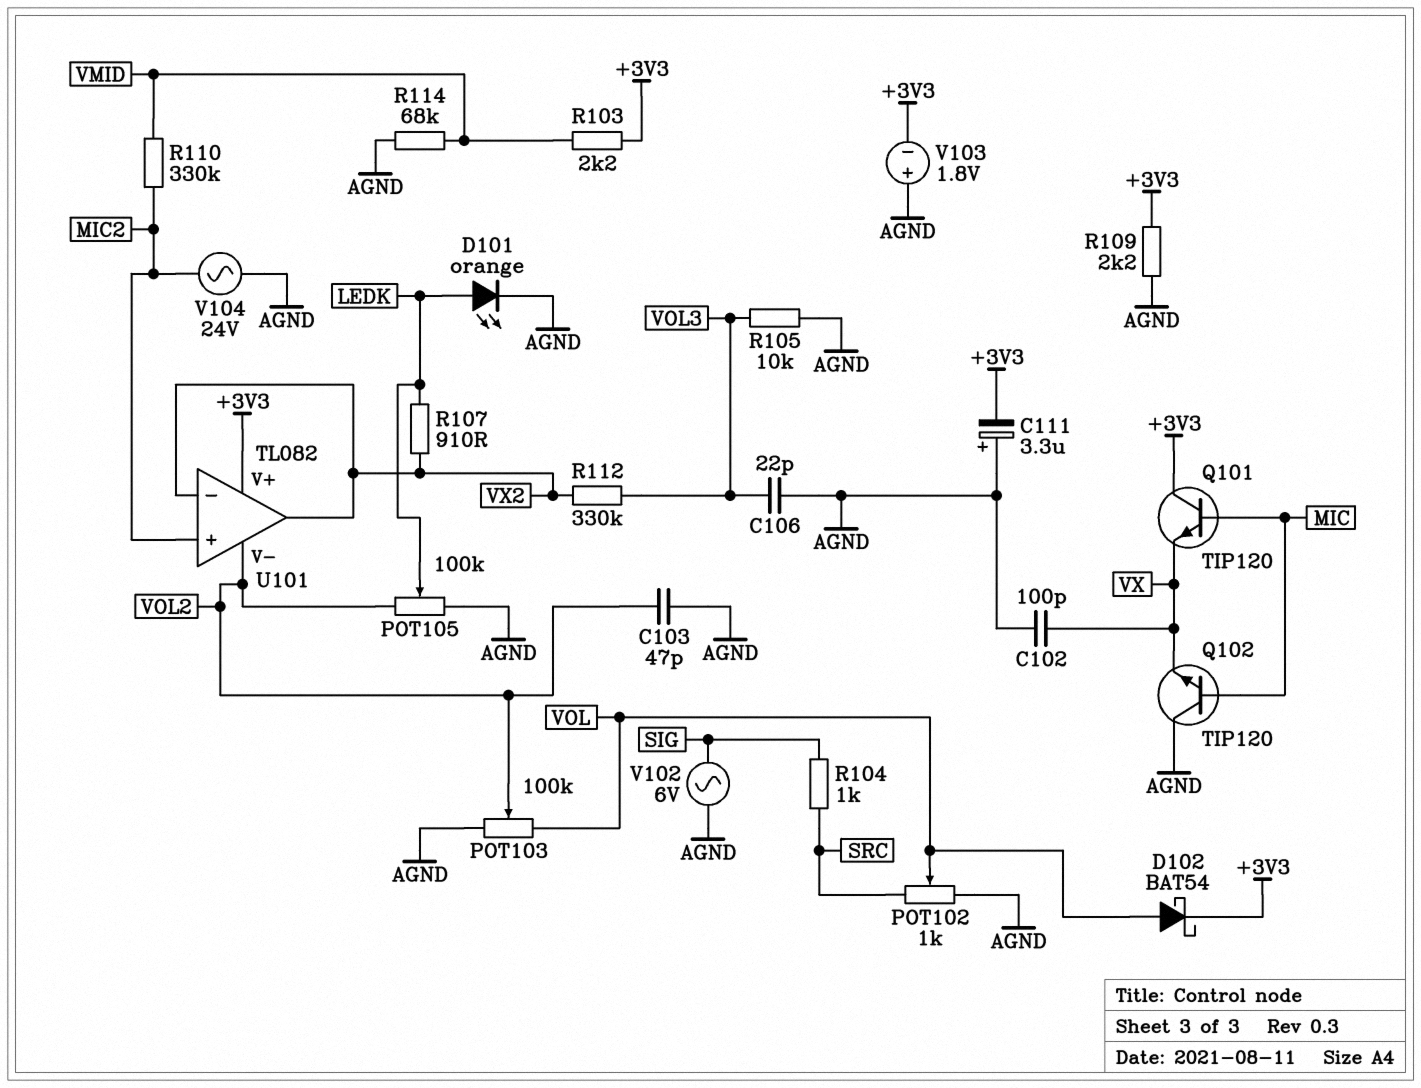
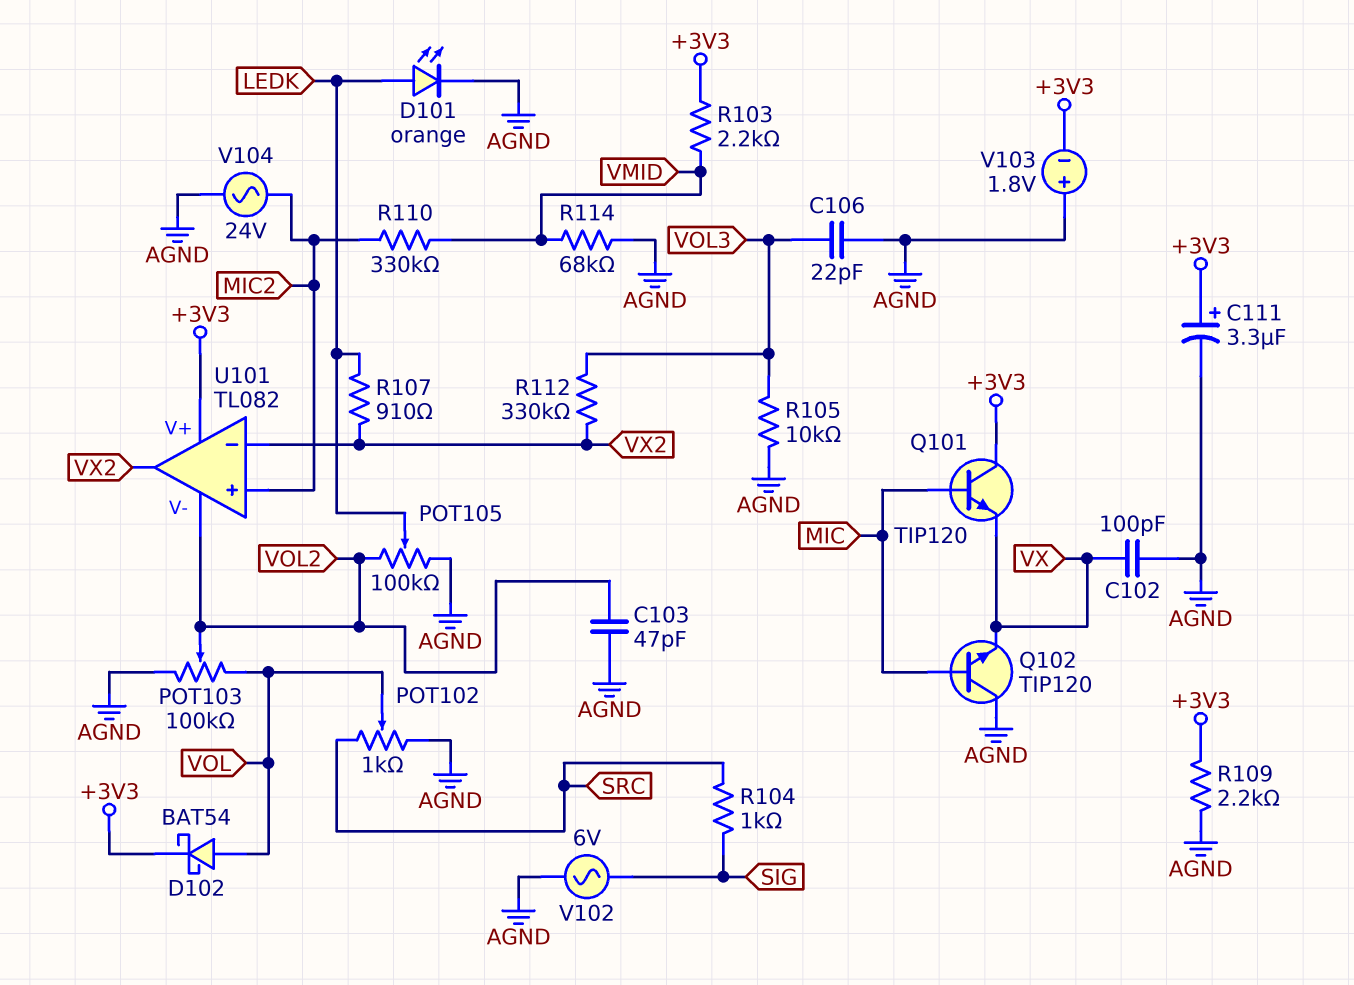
C111: 3.3uF (plus AGND, minus +3V3) -> 3.3uF (plus +3V3, minus AGND)

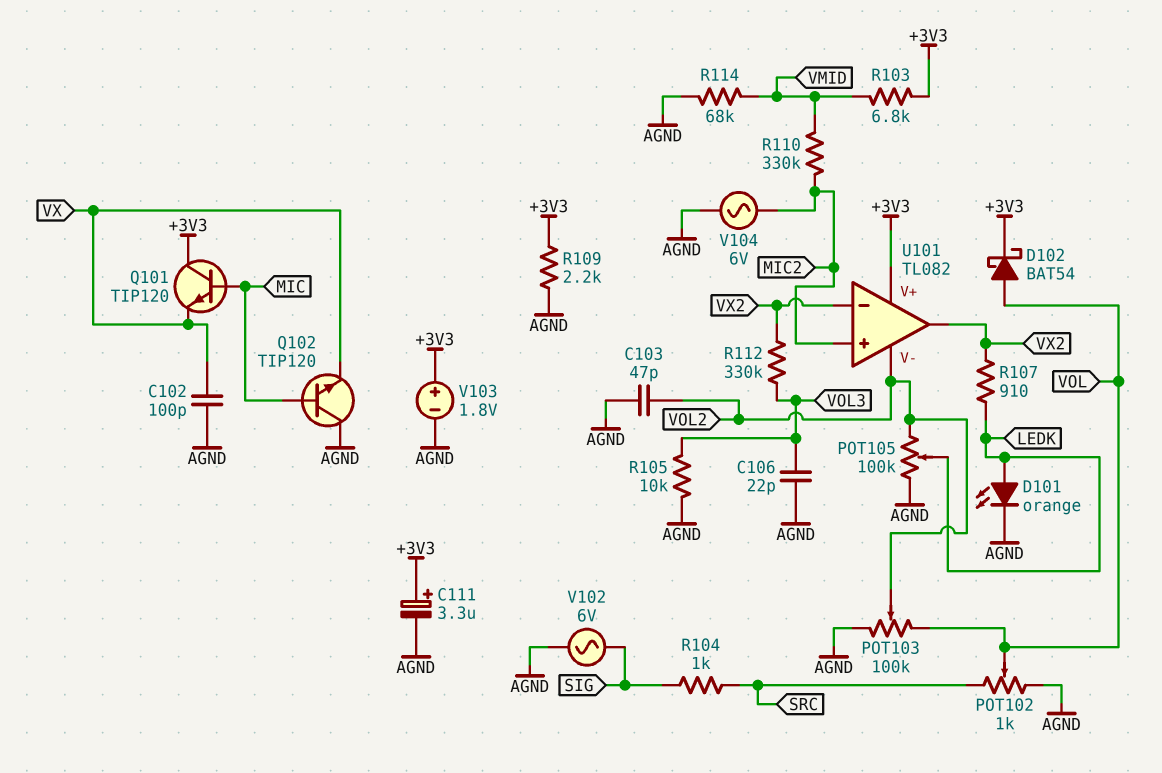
R103: 2.2k (+3V3, VMID) -> 6.8k (+3V3, VMID)
V103: 1.8V (plus AGND, minus +3V3) -> 1.8V (plus +3V3, minus AGND)
V104: AC 24V (AGND, MIC2) -> AC 6V (AGND, MIC2)

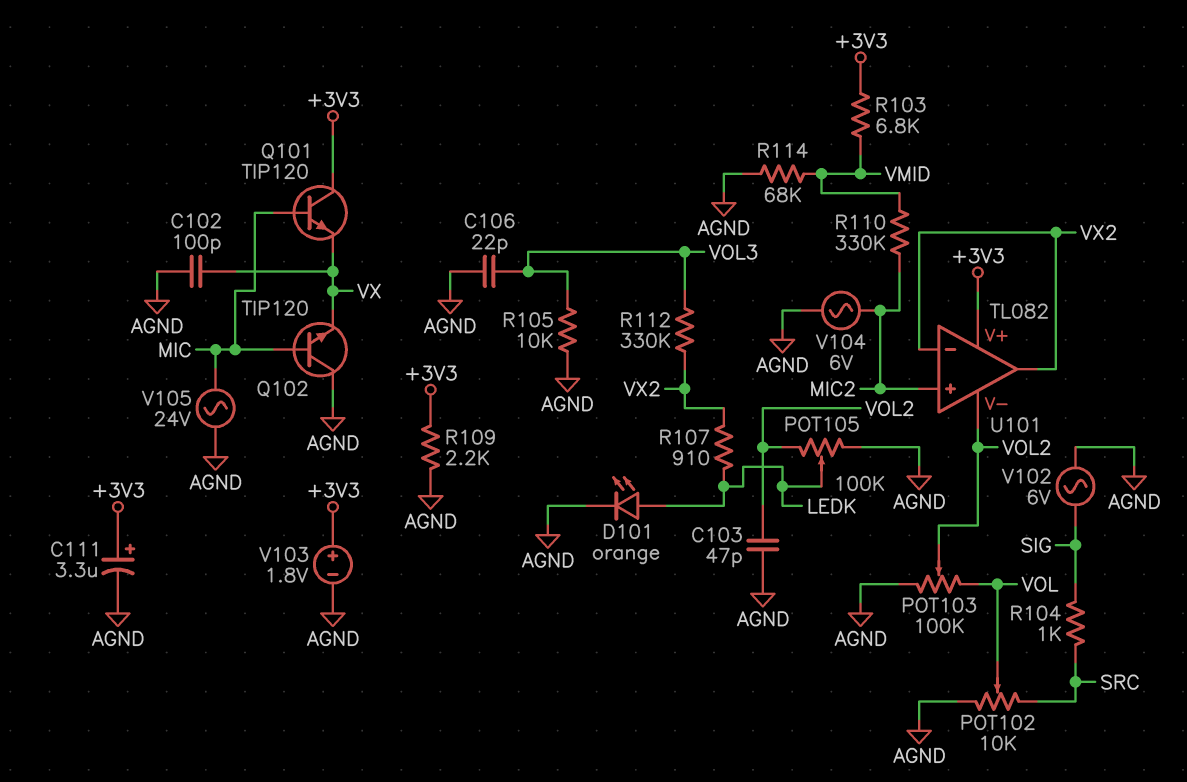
D102: schottky BAT54 (A VOL, K +3V3) -> none
POT102: 1k (AGND, SRC, wiper VOL) -> 10k (AGND, SRC, wiper VOL)
V105: none -> AC 24V (AGND, MIC)

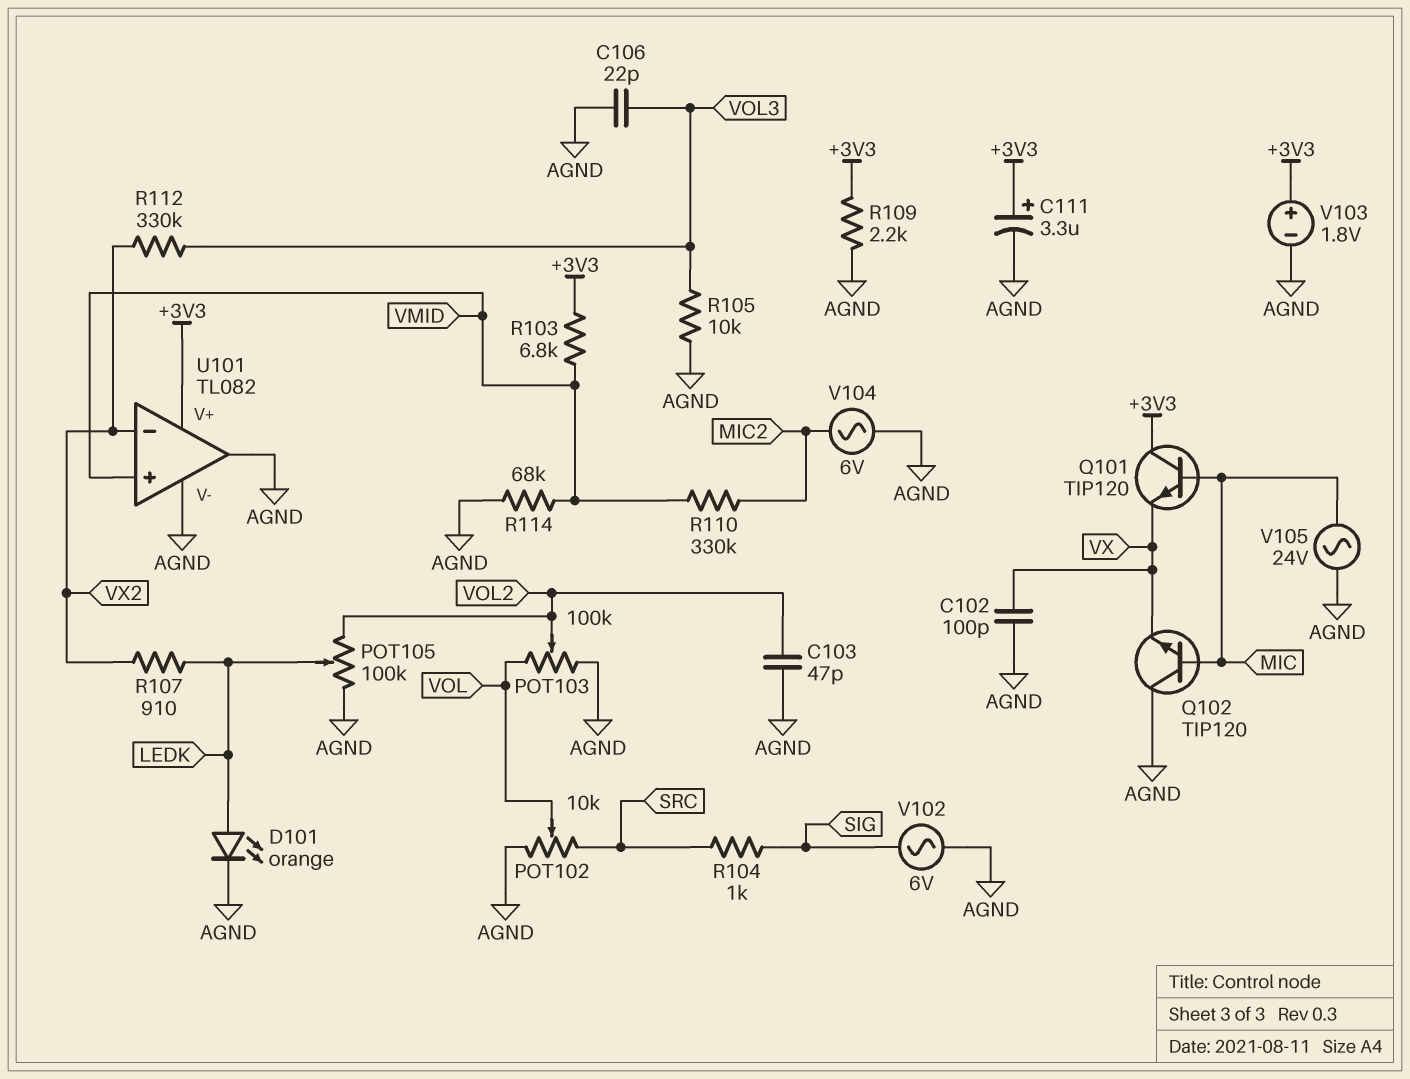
U101 pin V-: VOL2 -> AGND
U101 pin in+: MIC2 -> VMID
U101 pin out: VX2 -> AGND

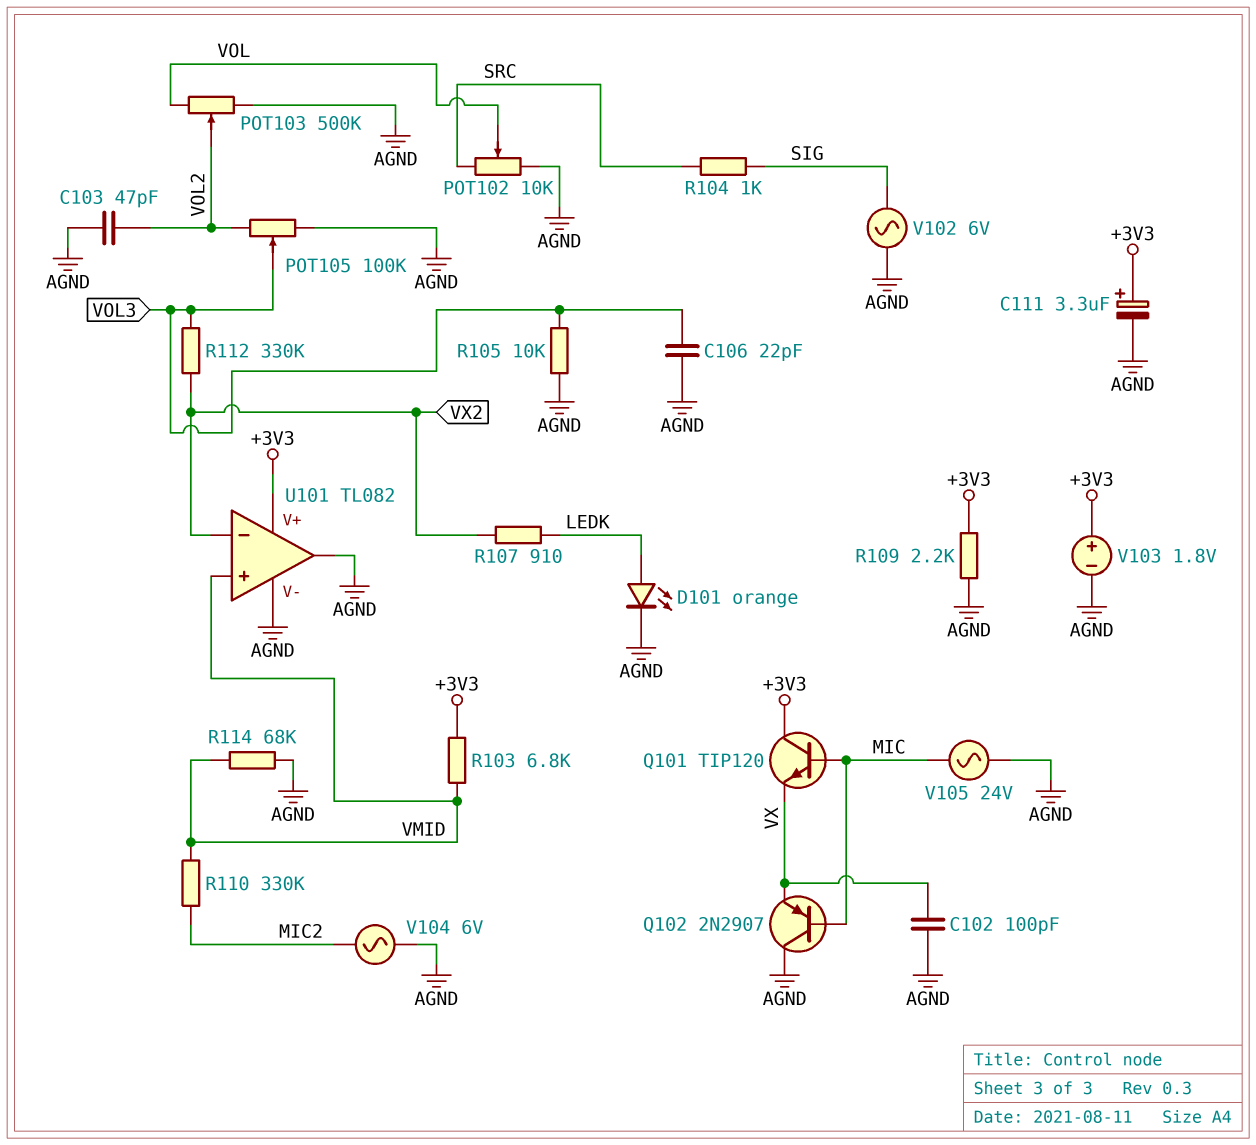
POT103: 100k (AGND, VOL, wiper VOL2) -> 500k (AGND, VOL, wiper VOL2)
POT105: 100k (AGND, VOL2, wiper LEDK) -> 100k (AGND, VOL2, wiper VOL3)
Q102: NPN TIP120 (B MIC, C AGND, E VX) -> PNP 2N2907 (B MIC, C AGND, E VX)

